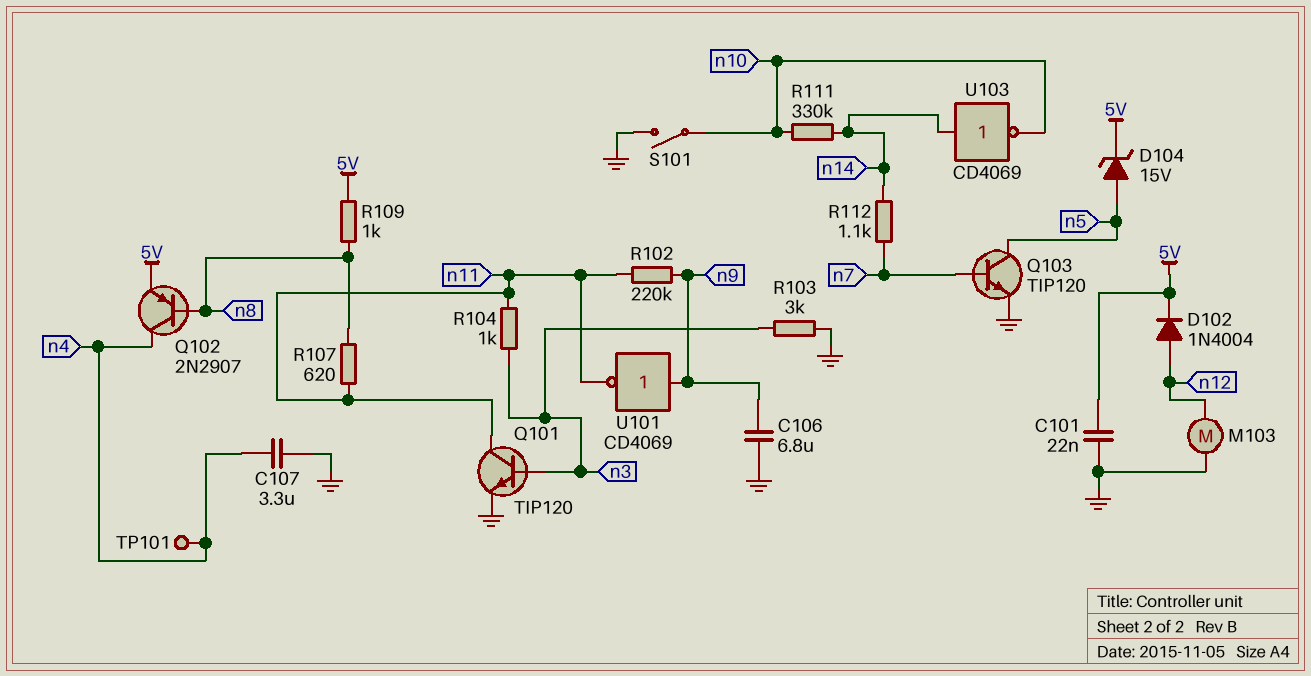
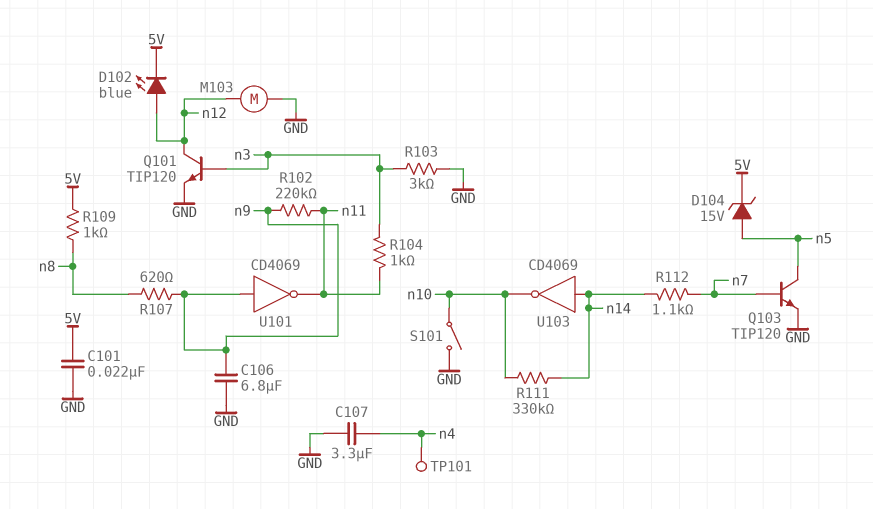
D102: diode 1N4004 (A n12, K 5V) -> LED blue (A n12, K 5V)
Q101: NPN TIP120 (B n3, C n11, E GND) -> NPN TIP120 (B n3, C n12, E GND)
Q102: PNP 2N2907 (B n8, C n4, E 5V) -> none
R107: 620 (n8, n11) -> 620 (n8, n9)

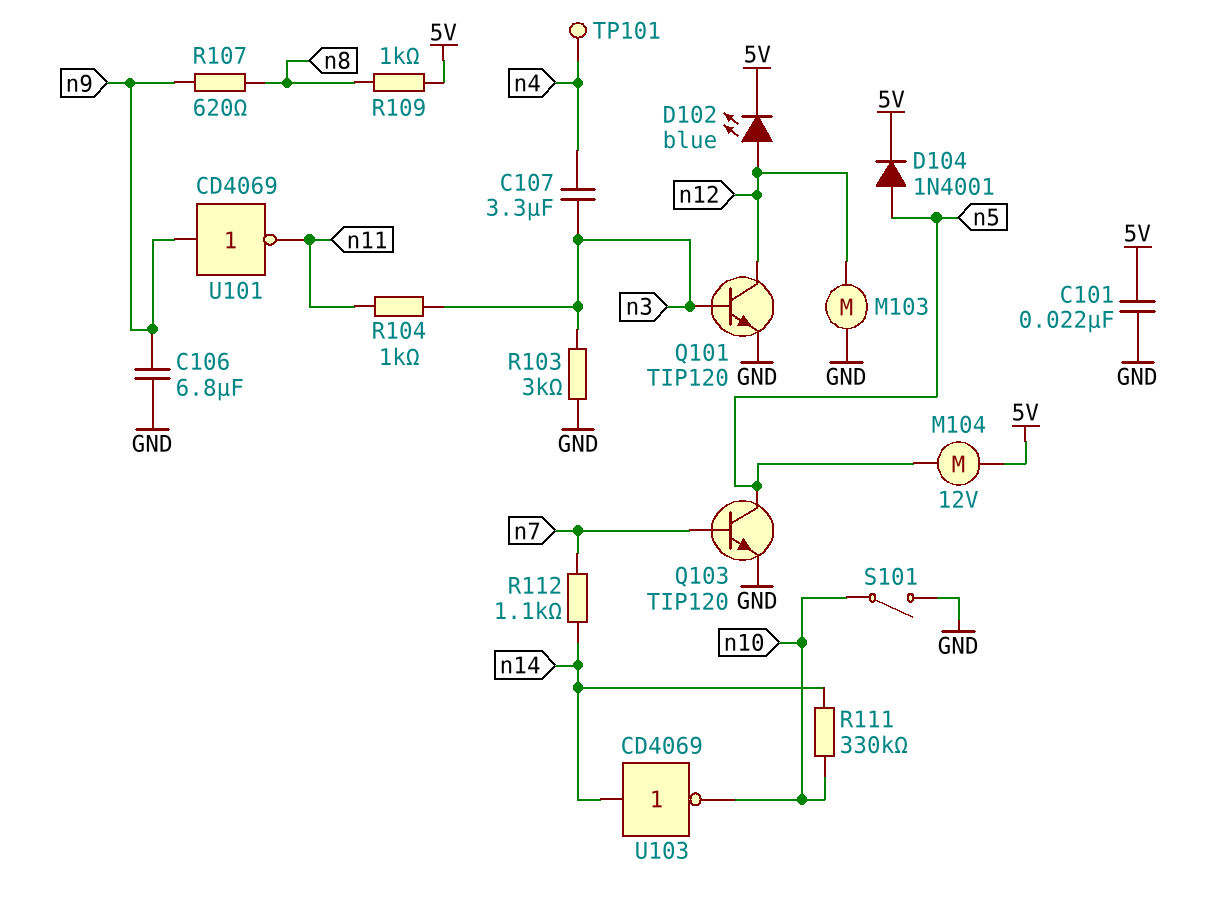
C107: 3.3uF (GND, n4) -> 3.3uF (n3, n4)
D104: zener 15V (A n5, K 5V) -> diode 1N4001 (A n5, K 5V)
M104: none -> motor 12V (5V, n5)
R102: 220k (n9, n11) -> none

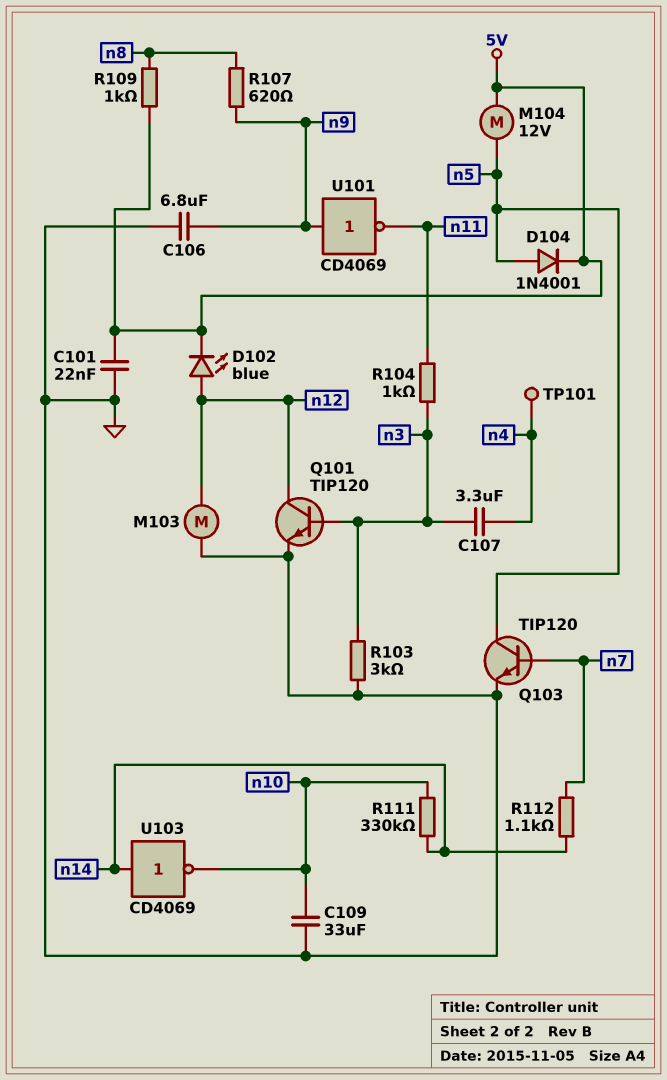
C109: none -> 33uF (GND, n10)
S101: switch (GND, n10) -> none

